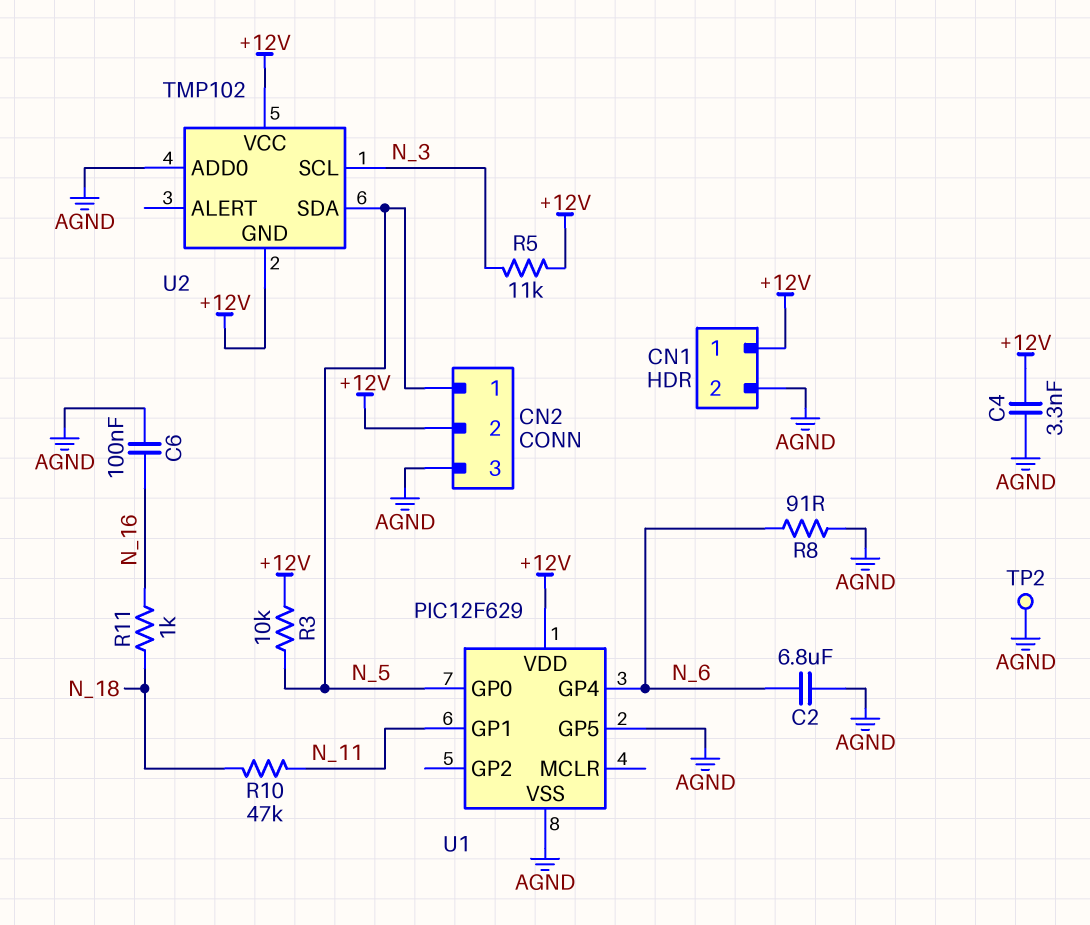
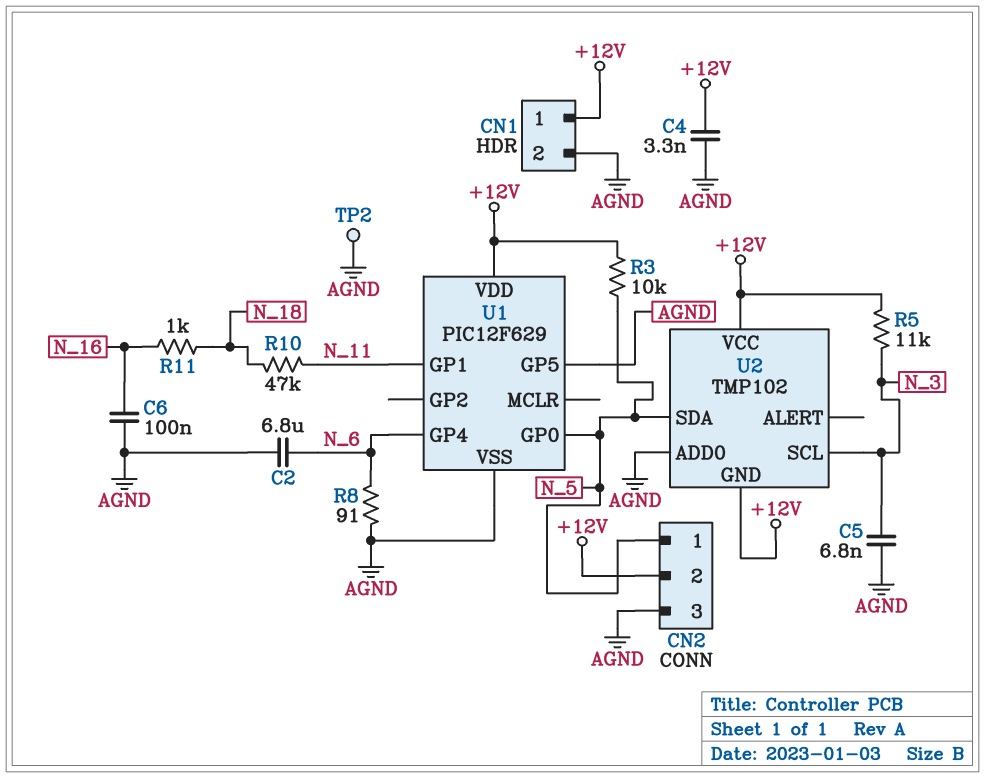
C5: none -> 6.8nF (AGND, N_3)

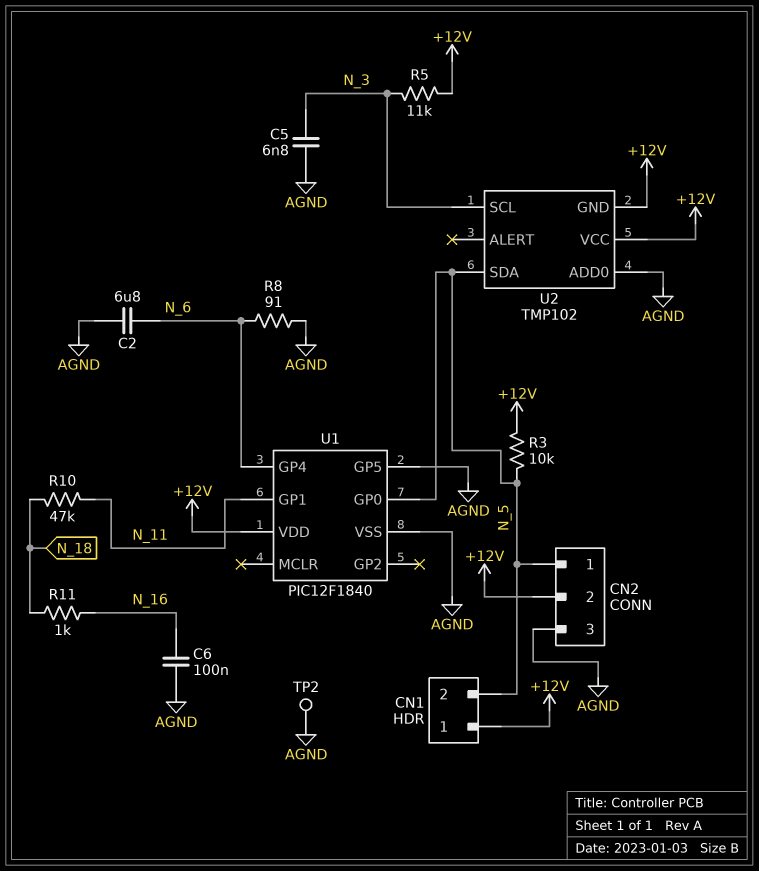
C4: 3.3nF (+12V, AGND) -> none
CN1 pin 2: AGND -> N_5
U1: PIC12F629 -> PIC12F1840

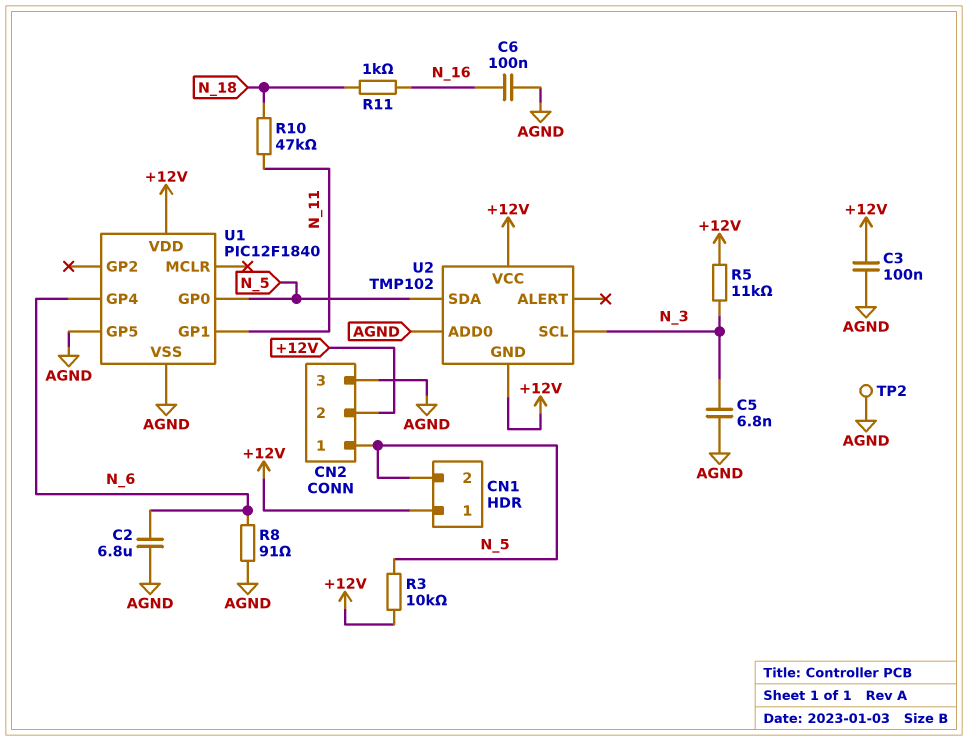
C3: none -> 100nF (+12V, AGND)

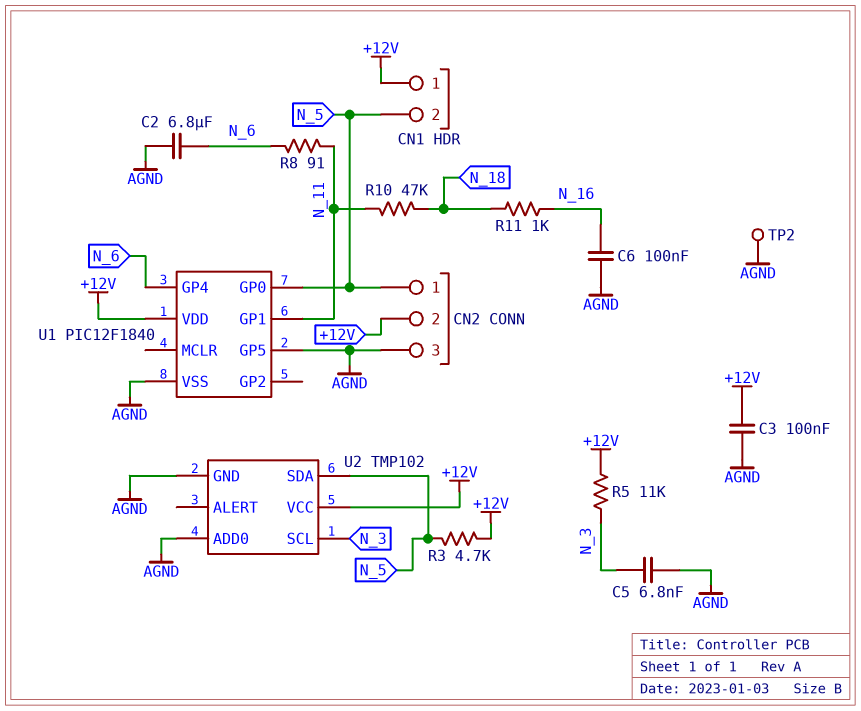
R3: 10k (+12V, N_5) -> 4.7k (+12V, N_5)
R8: 91 (AGND, N_6) -> 91 (N_6, N_11)
U2 pin GND: +12V -> AGND

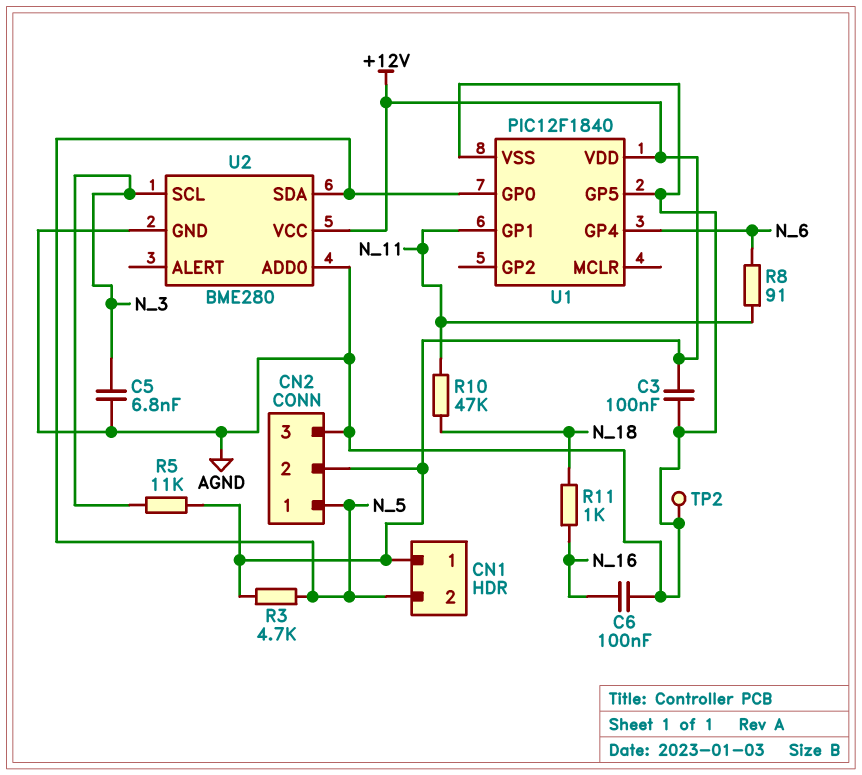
C2: 6.8uF (AGND, N_6) -> none
U2: TMP102 -> BME280

